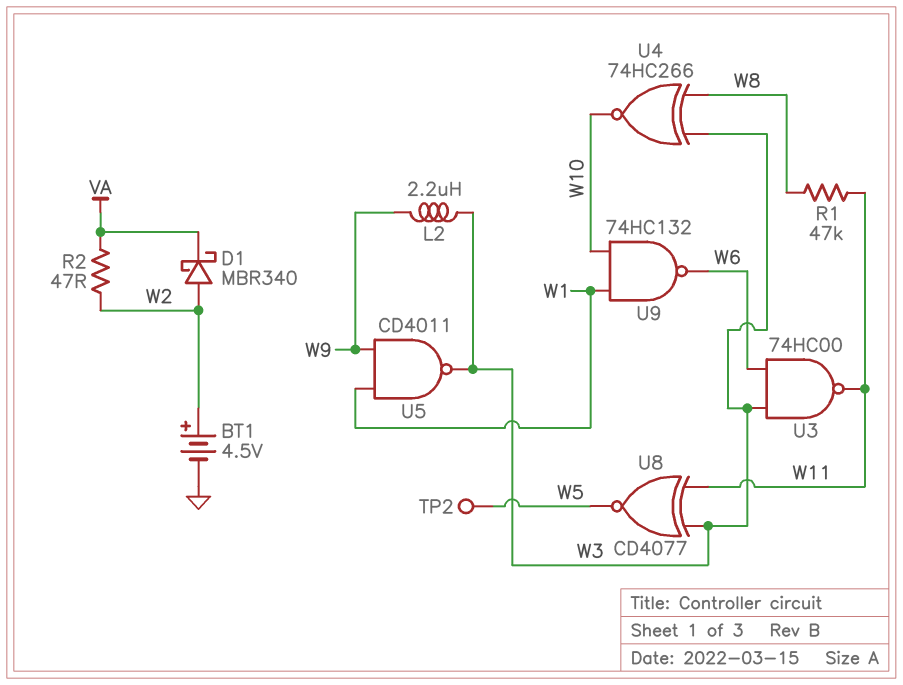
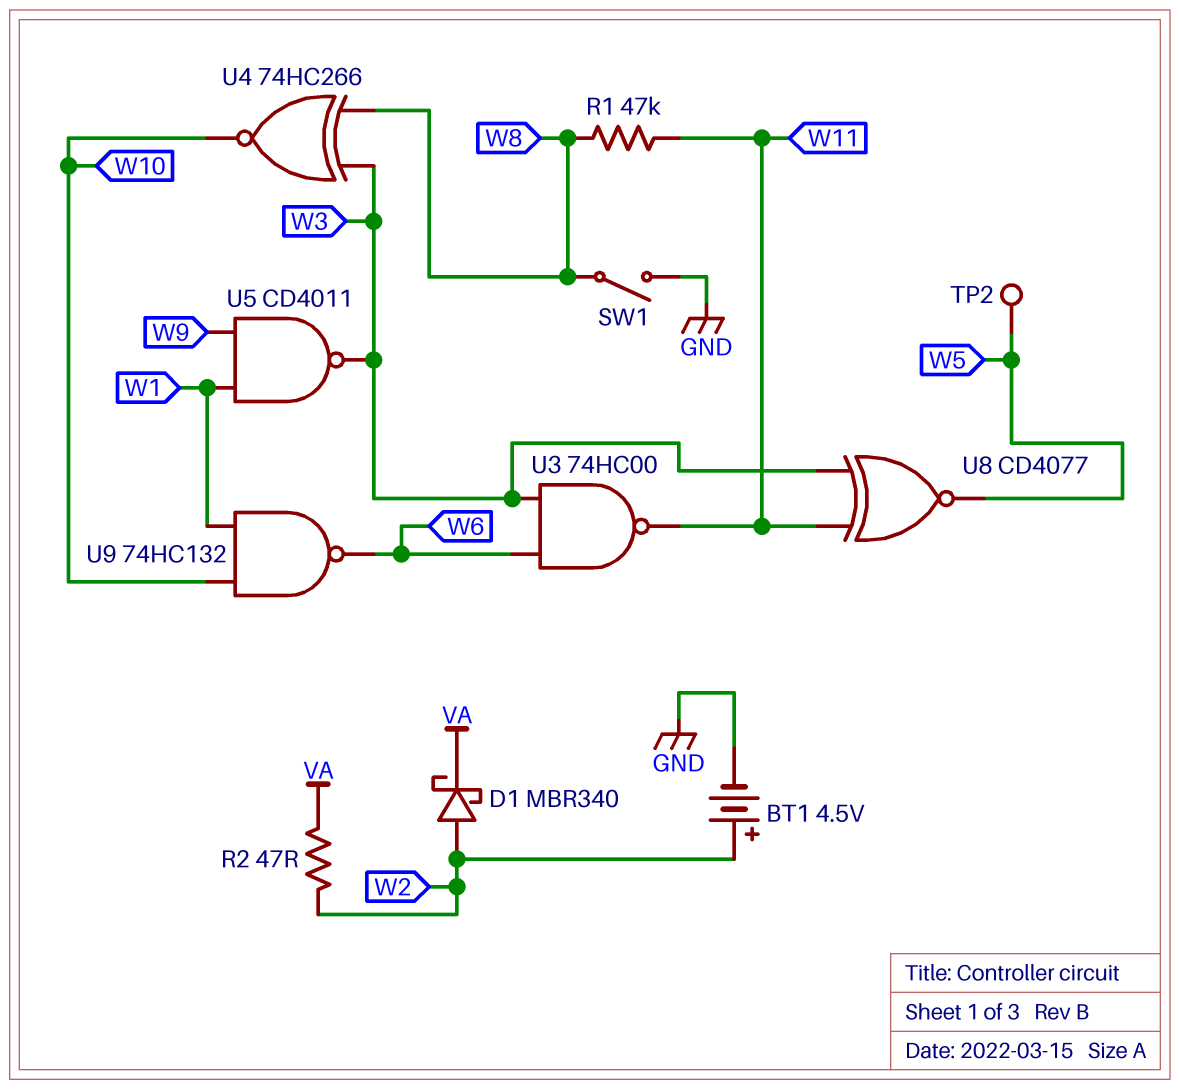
L2: 2.2uH (W3, W9) -> none
SW1: none -> switch (GND, W8)

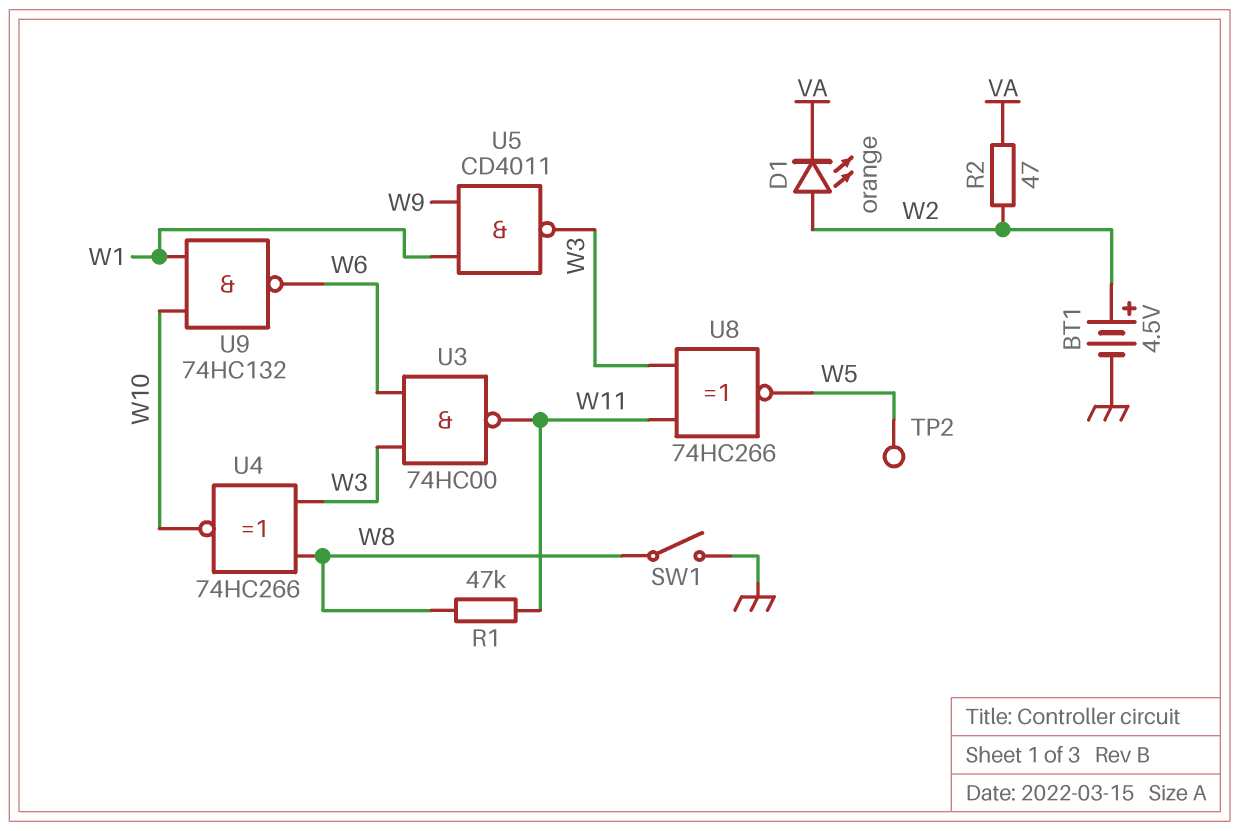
D1: schottky MBR340 (A W2, K VA) -> LED orange (A W2, K VA)
U8: XNOR CD4077 (in W3, in W11, out W5) -> XNOR 74HC266 (in W3, in W11, out W5)

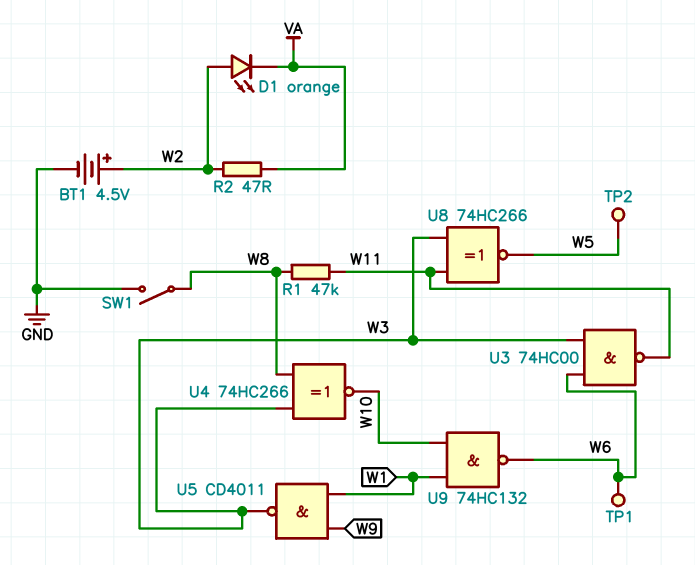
TP1: none -> test point (W6)

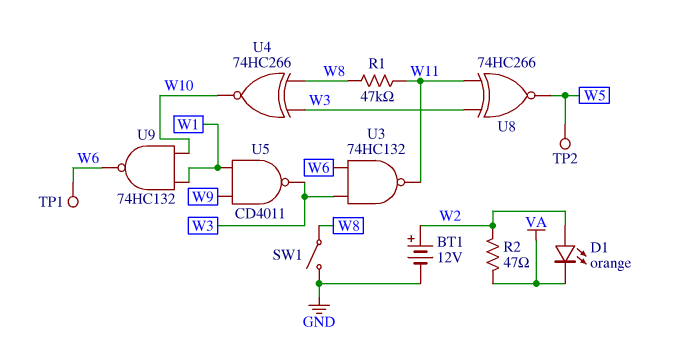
BT1: 4.5V (plus W2, minus GND) -> 12V (plus W2, minus GND)
U3: NAND 74HC00 (in W3, in W6, out W11) -> NAND 74HC132 (in W3, in W6, out W11)

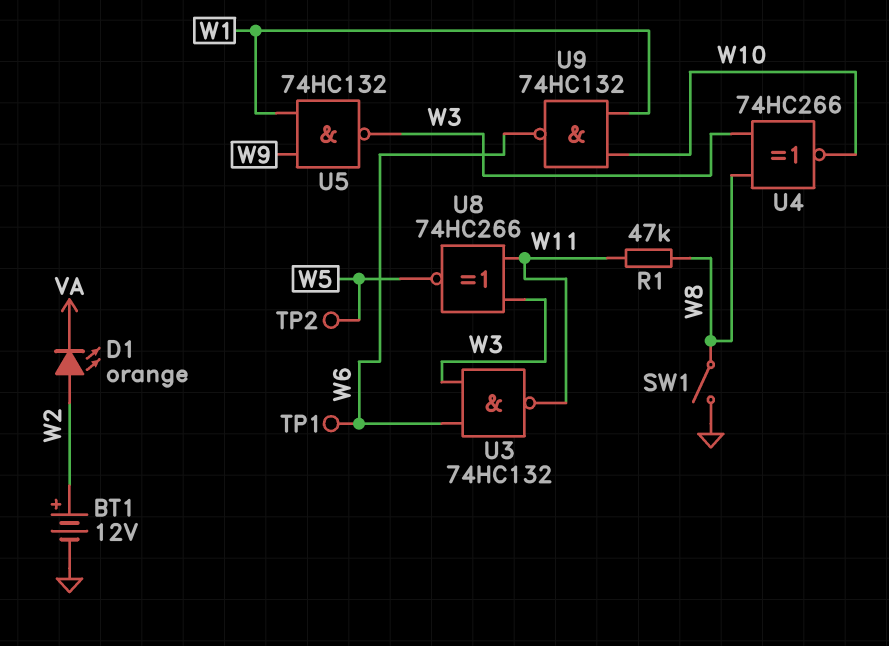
R2: 47 (VA, W2) -> none
U5: NAND CD4011 (in W1, in W9, out W3) -> NAND 74HC132 (in W1, in W9, out W3)

